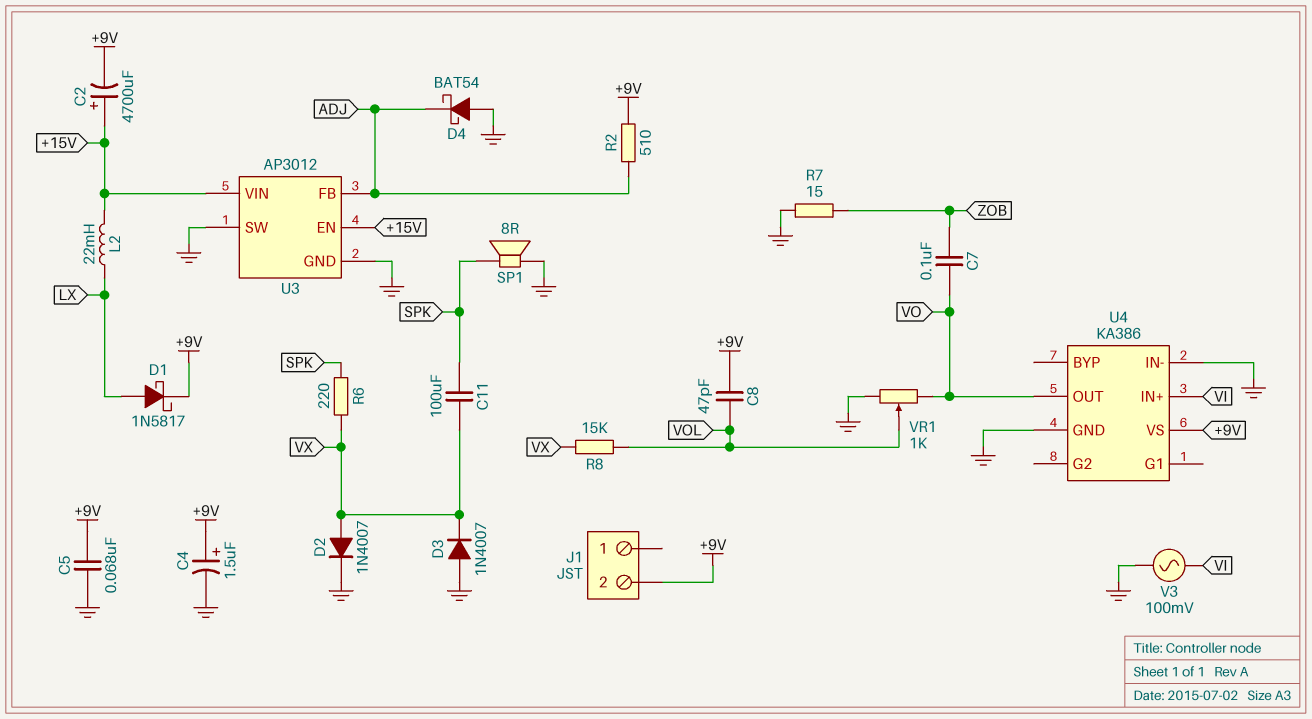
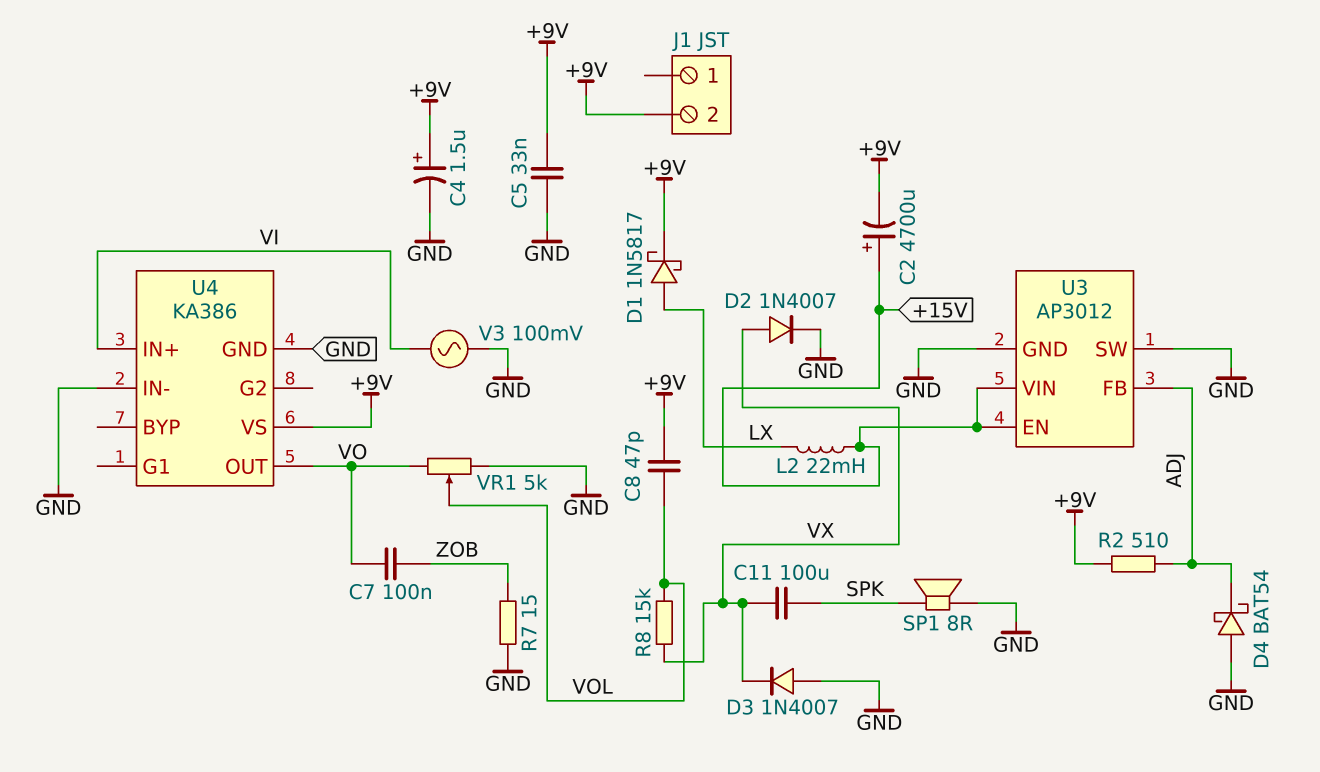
C5: 68nF (+9V, GND) -> 33nF (+9V, GND)
R6: 220 (SPK, VX) -> none
VR1: 1k (GND, VO, wiper VOL) -> 5k (GND, VO, wiper VOL)

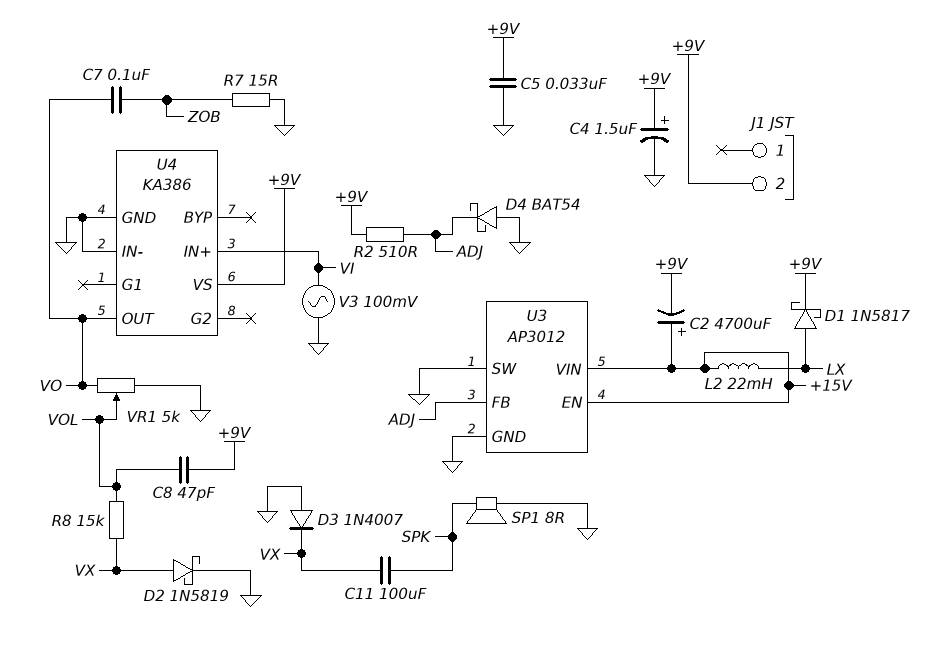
D2: diode 1N4007 (A VX, K GND) -> schottky 1N5819 (A VX, K GND)

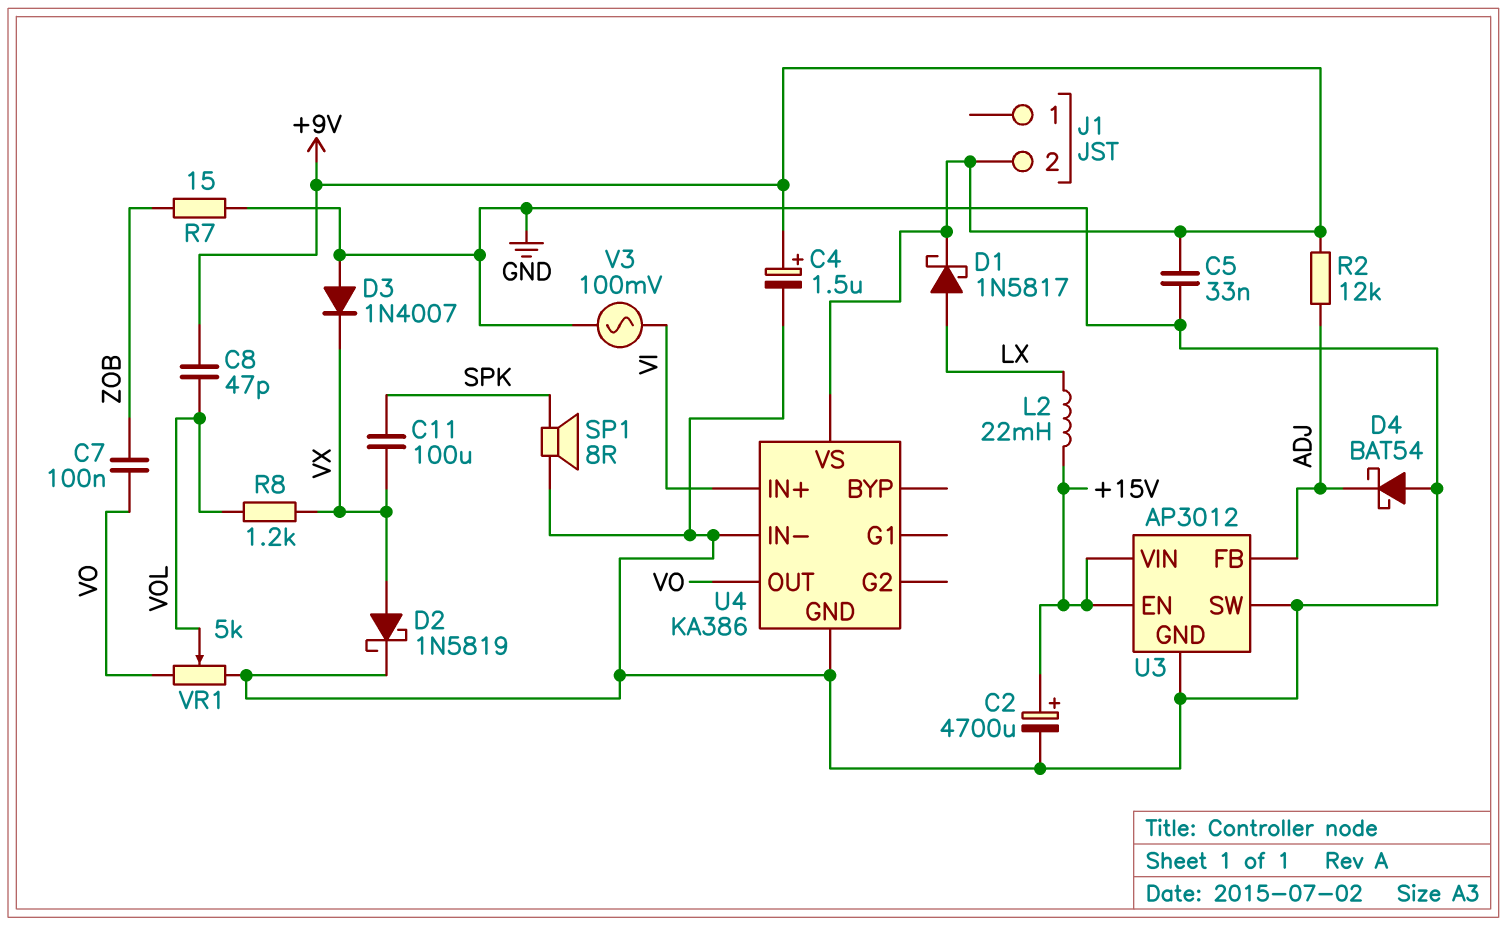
C2: 4700uF (plus +15V, minus +9V) -> 4700uF (plus +15V, minus GND)
R2: 510 (+9V, ADJ) -> 12k (+9V, ADJ)
R8: 15k (VOL, VX) -> 1.2k (VOL, VX)

